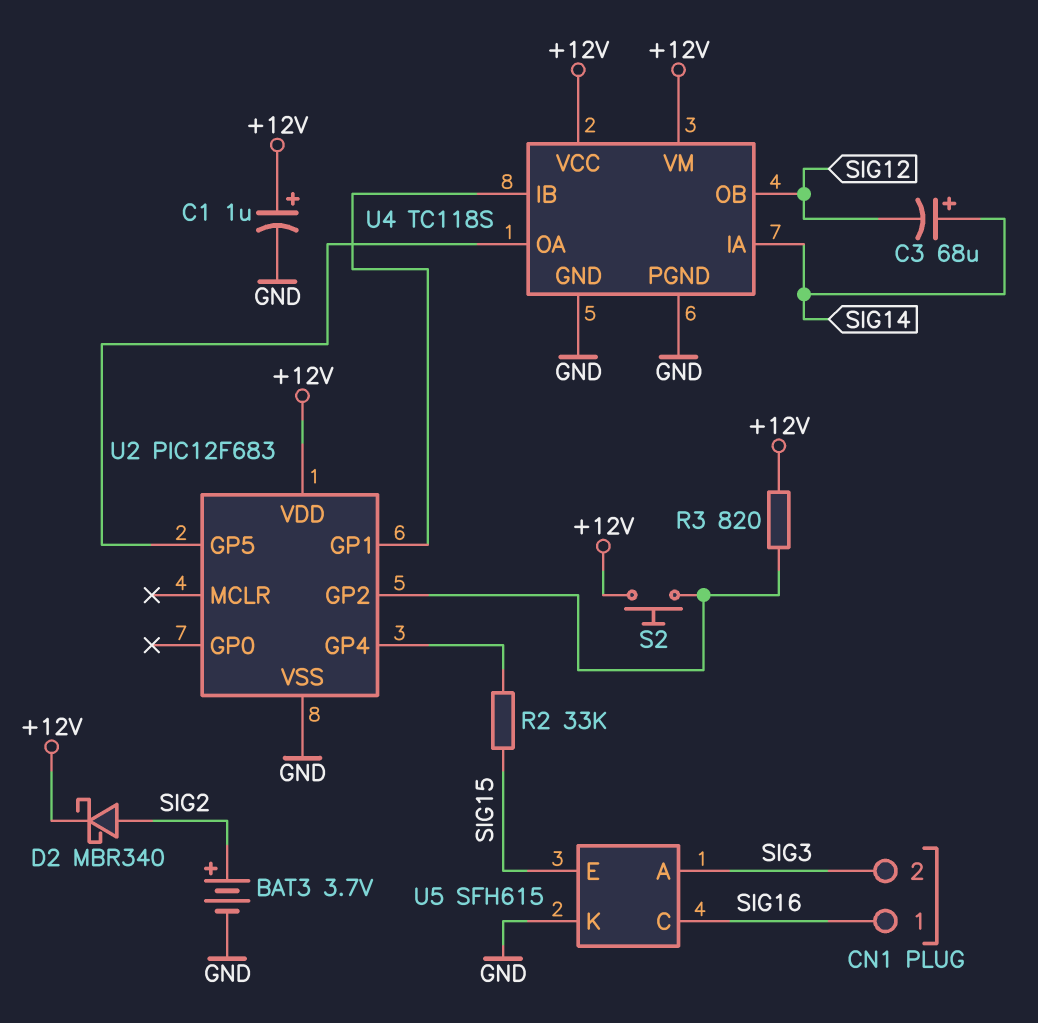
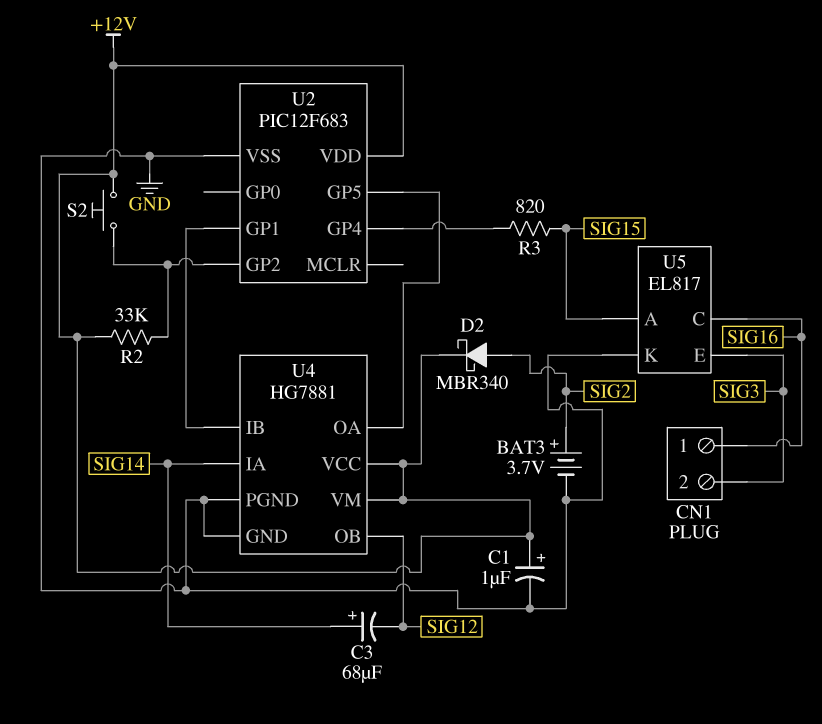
R2: 33k (SIG15, U2/GP4) -> 33k (+12V, U2/GP2)
R3: 820 (+12V, U2/GP2) -> 820 (SIG15, U2/GP4)
U4: TC118S -> HG7881
U5: SFH615 -> EL817
U5 pin A: SIG3 -> SIG15
U5 pin E: SIG15 -> SIG3

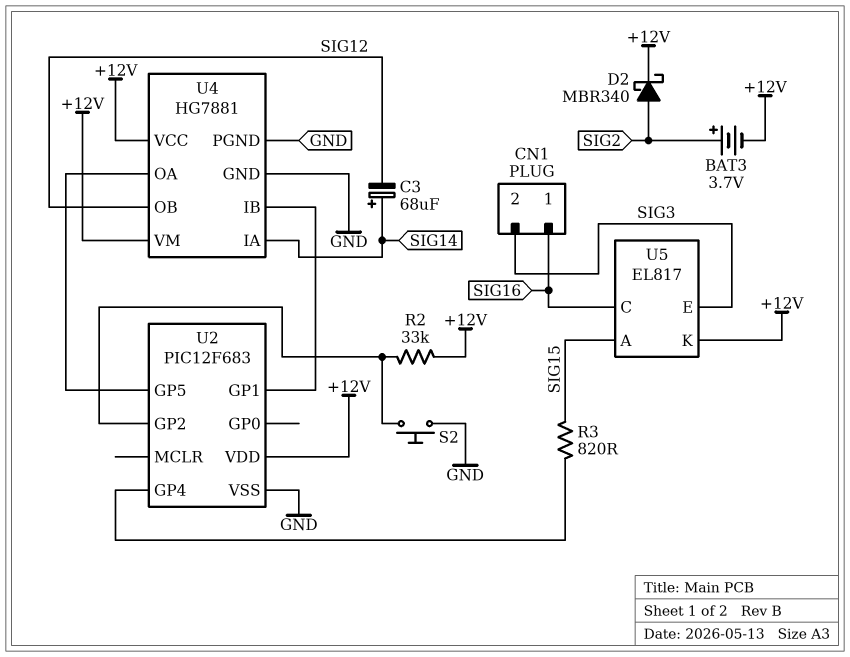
BAT3: 3.7V (plus SIG2, minus GND) -> 3.7V (plus SIG2, minus +12V)
C1: 1uF (plus +12V, minus GND) -> none
S2: button (+12V, U2/GP2) -> button (GND, U2/GP2)
U5 pin K: GND -> +12V

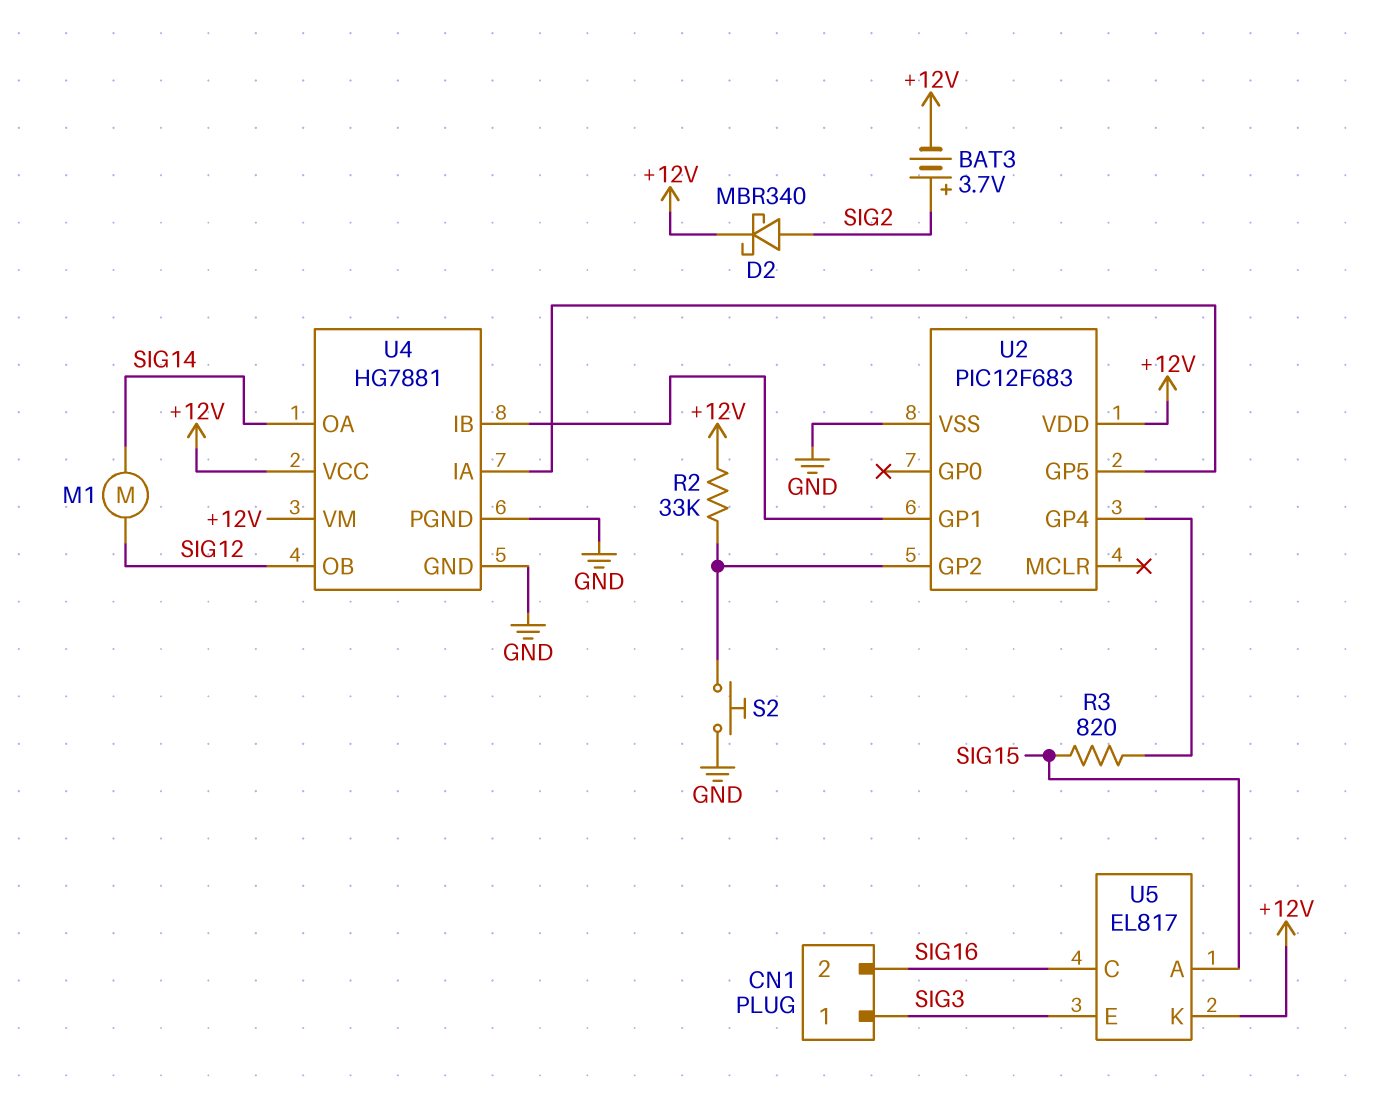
C3: 68uF (plus SIG14, minus SIG12) -> none
CN1 pin 1: SIG16 -> SIG3
CN1 pin 2: SIG3 -> SIG16
M1: none -> motor (SIG12, SIG14)
U4 pin IA: SIG14 -> U2/GP5
U4 pin OA: U2/GP5 -> SIG14

